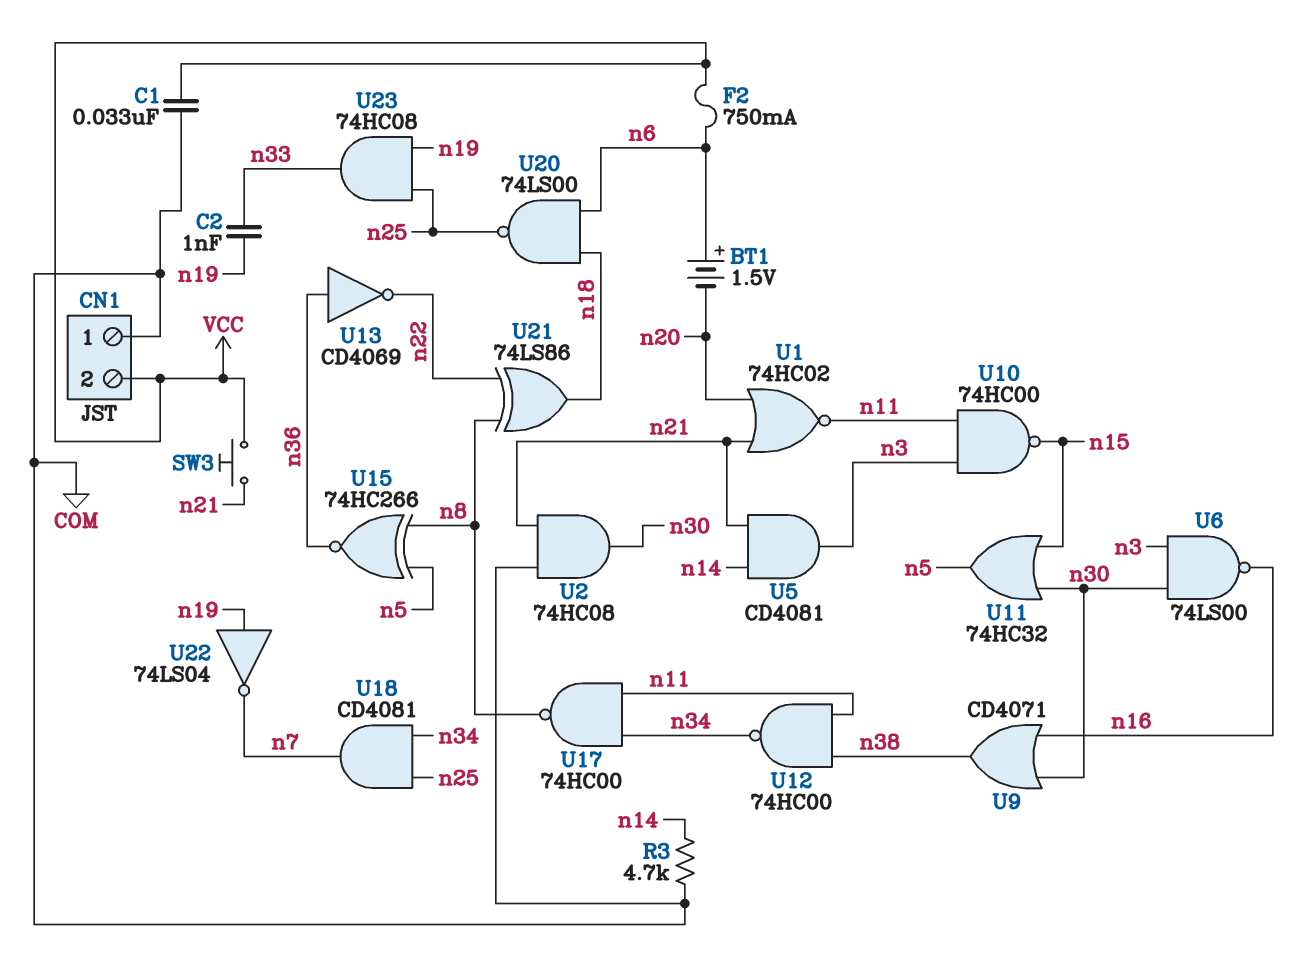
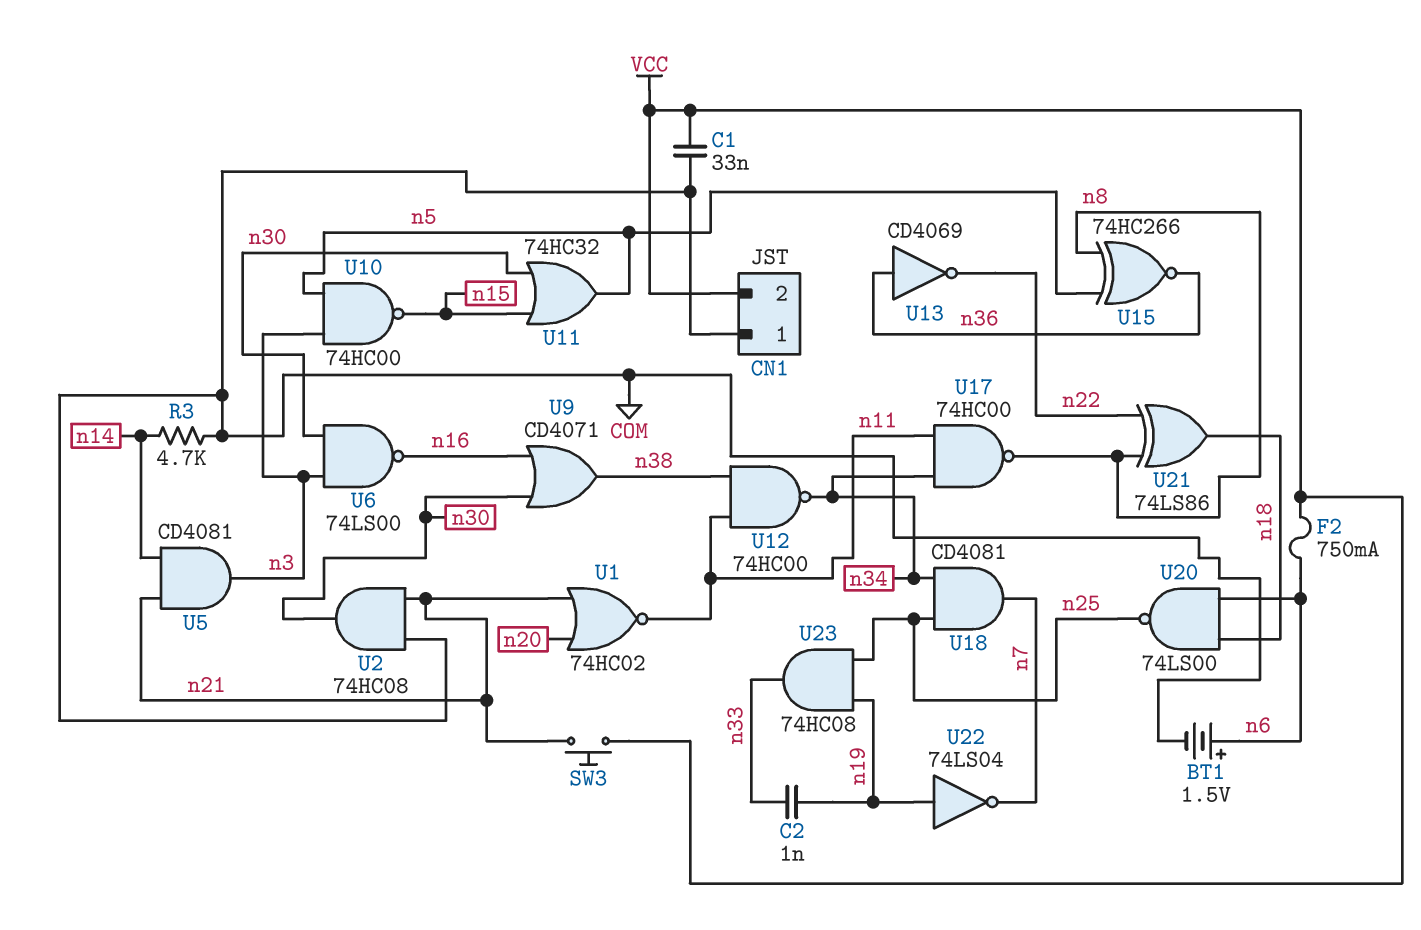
BT1: 1.5V (plus n6, minus n20) -> 1.5V (plus n6, minus COM)
U10: NAND 74HC00 (in n3, in n11, out n15) -> NAND 74HC00 (in n3, in n5, out n15)

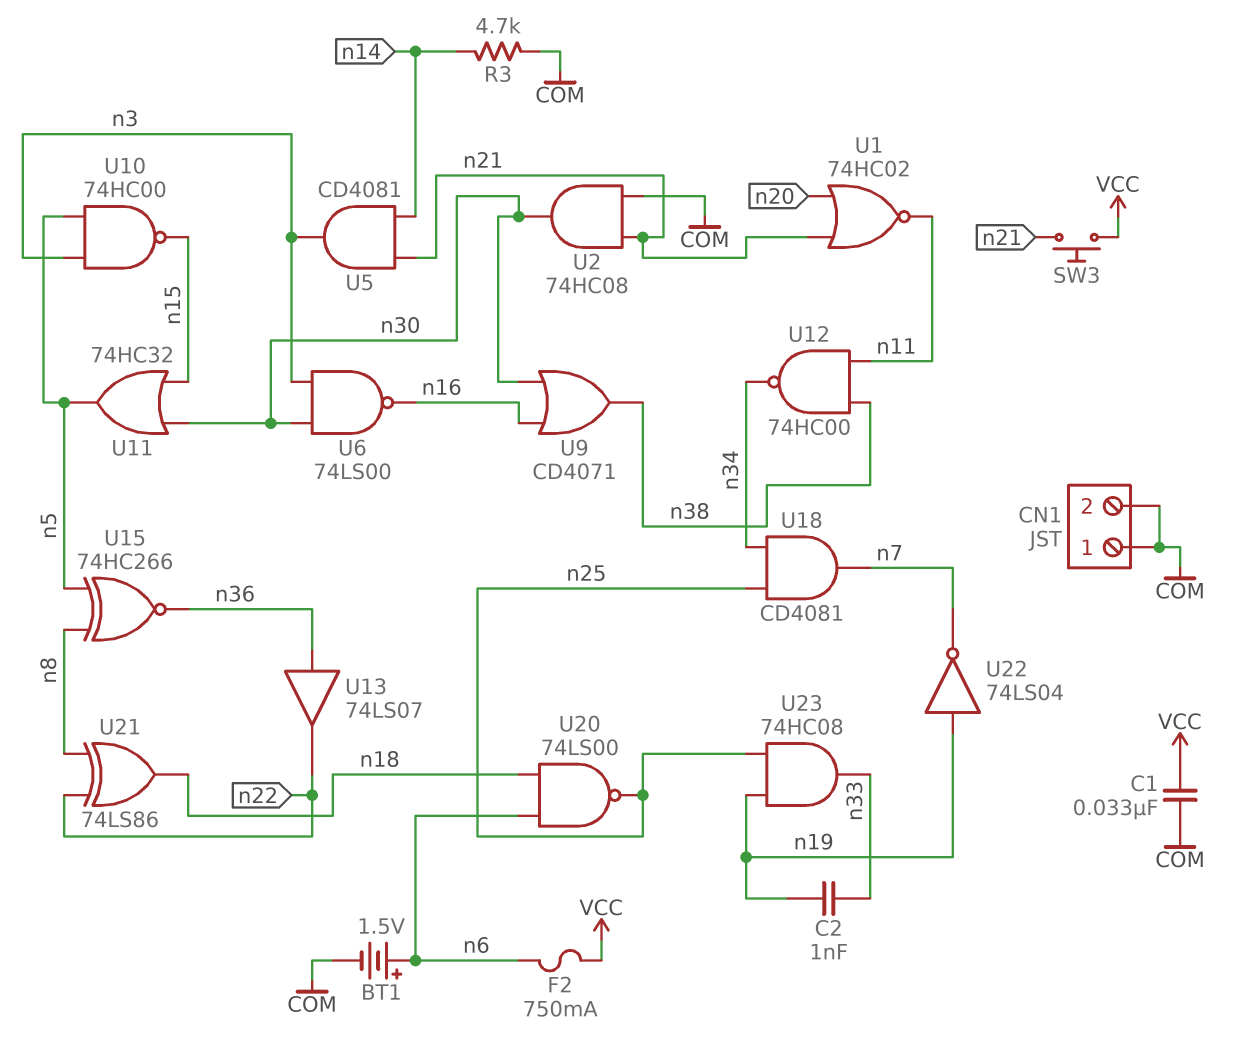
CN1 pin 2: VCC -> COM
U13: NOT CD4069 (in n36, out n22) -> buffer 74LS07 (in n36, out n22)
U17: NAND 74HC00 (in n11, in n34, out n8) -> none

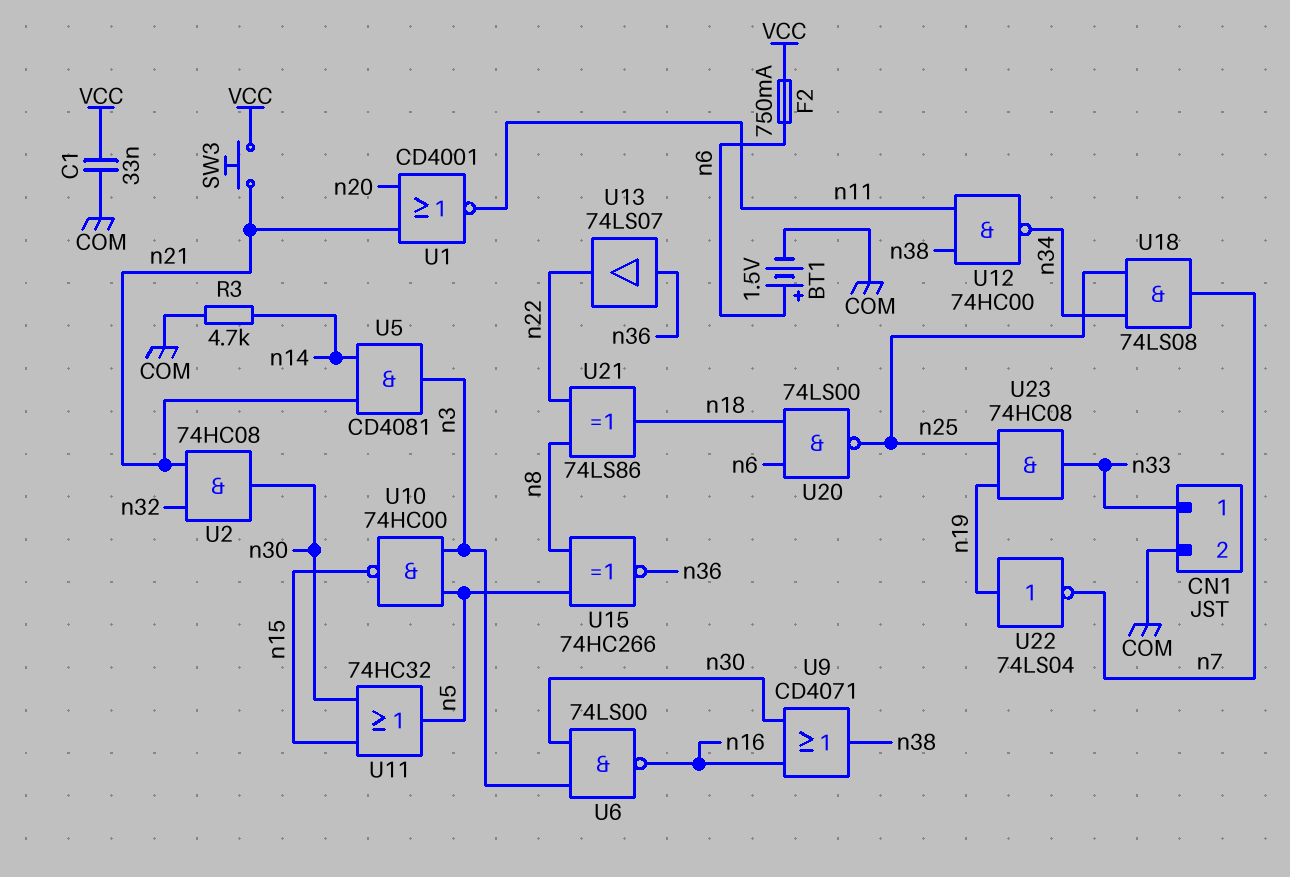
C2: 1nF (n19, n33) -> none
CN1 pin 1: COM -> n33
U1: NOR 74HC02 (in n20, in n21, out n11) -> NOR CD4001 (in n20, in n21, out n11)
U2: AND 74HC08 (in COM, in n21, out n30) -> AND 74HC08 (in n21, in n32, out n30)
U18: AND CD4081 (in n25, in n34, out n7) -> AND 74LS08 (in n25, in n34, out n7)

